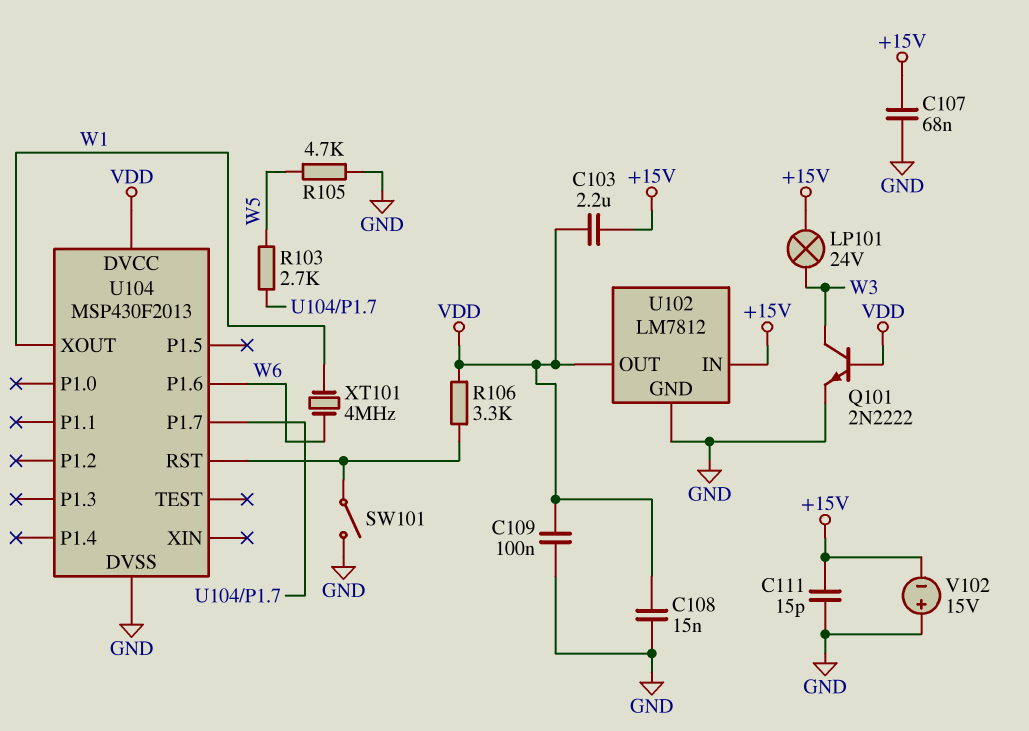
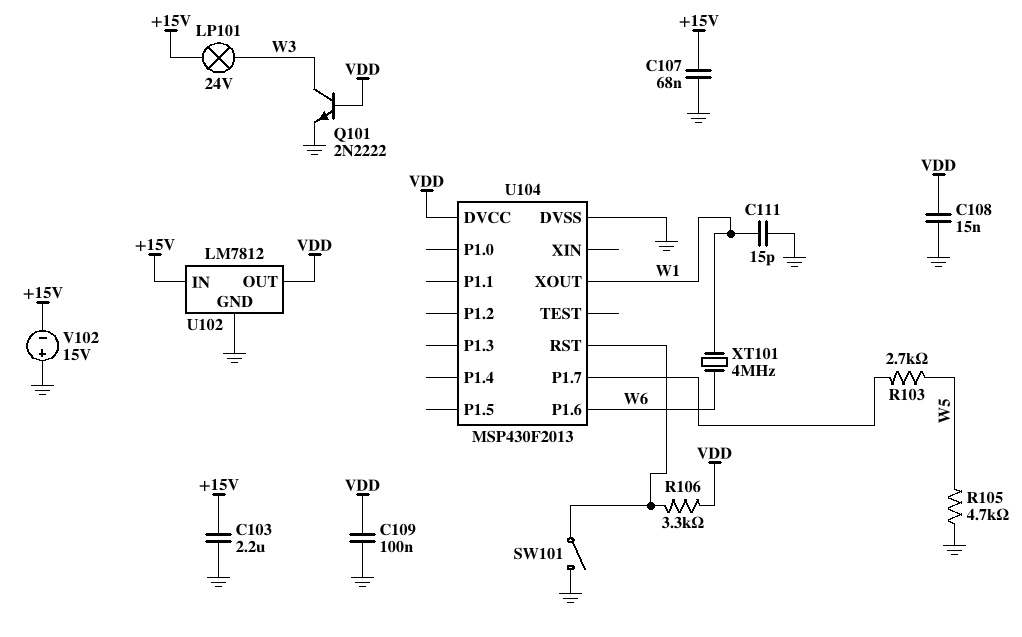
C103: 2.2uF (+15V, VDD) -> 2.2uF (+15V, GND)
C111: 15pF (+15V, GND) -> 15pF (GND, W1)

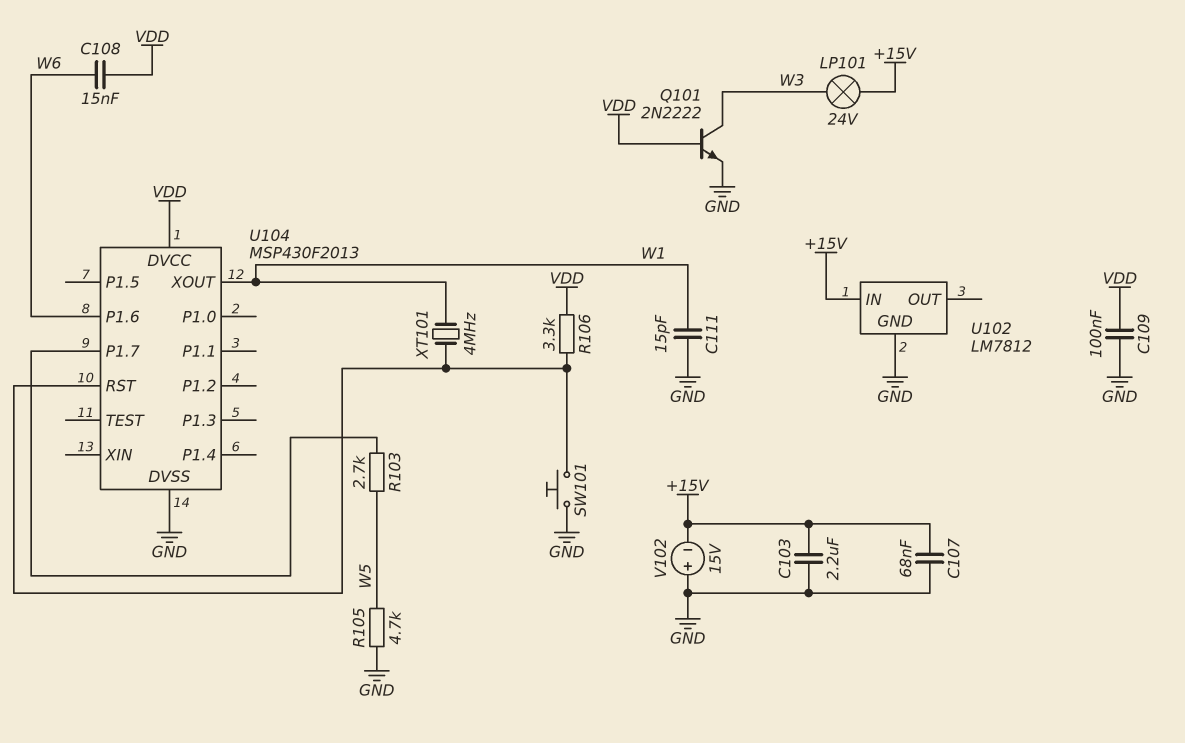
C108: 15nF (GND, VDD) -> 15nF (VDD, W6)
SW101: switch (GND, U104/RST) -> button (GND, U104/RST)
U102 pin OUT: VDD -> none
XT101: 4MHz (W1, W6) -> 4MHz (U104/RST, W1)

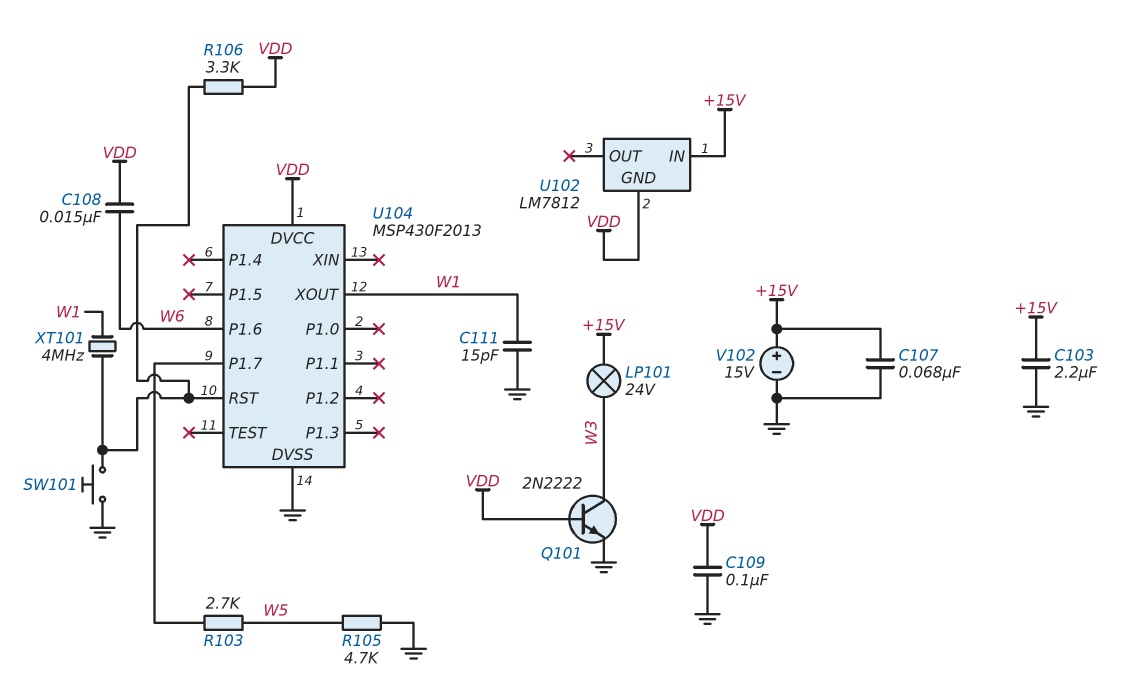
U102 pin GND: GND -> VDD
V102: 15V (plus GND, minus +15V) -> 15V (plus +15V, minus GND)

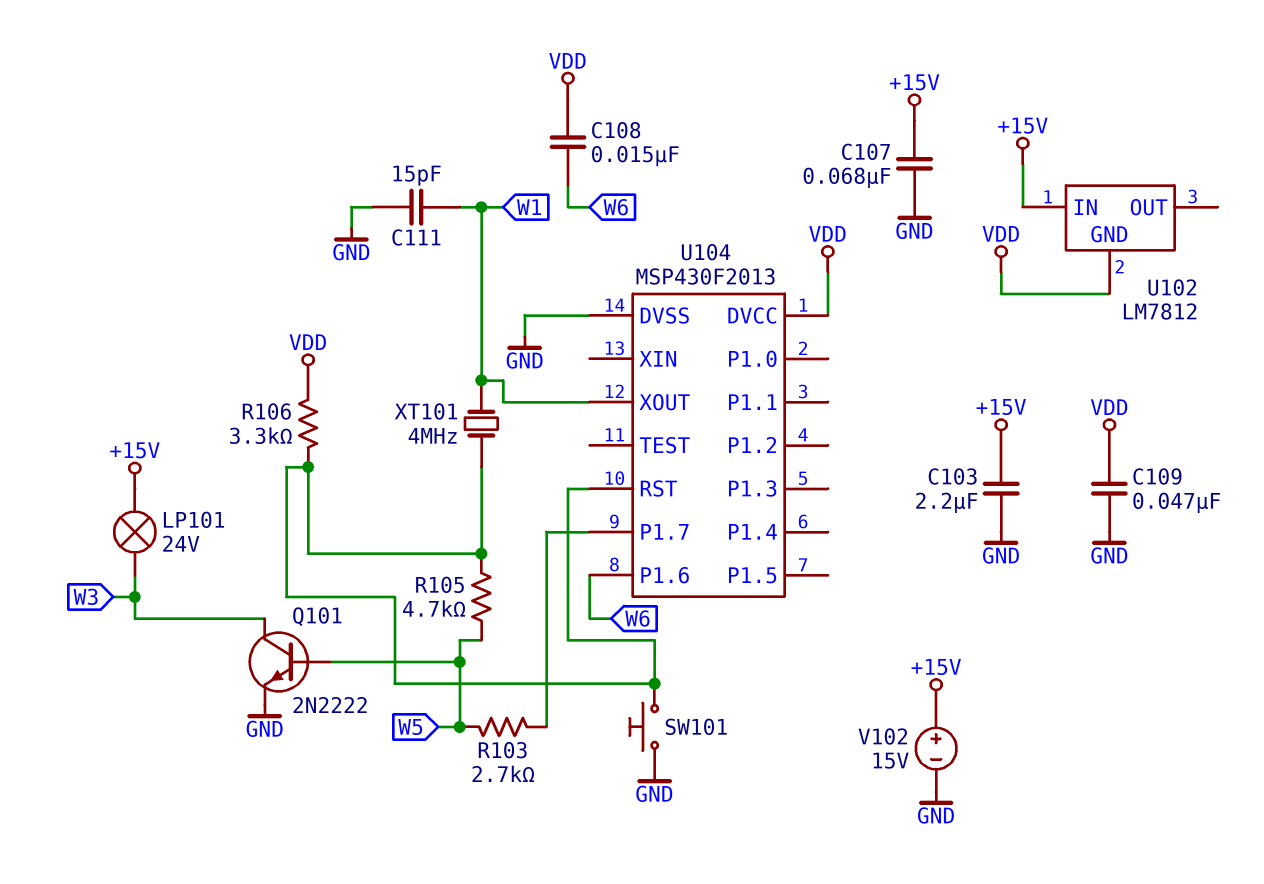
C109: 100nF (GND, VDD) -> 47nF (GND, VDD)
Q101: NPN 2N2222 (B VDD, C W3, E GND) -> NPN 2N2222 (B W5, C W3, E GND)
R105: 4.7k (GND, W5) -> 4.7k (U104/RST, W5)

